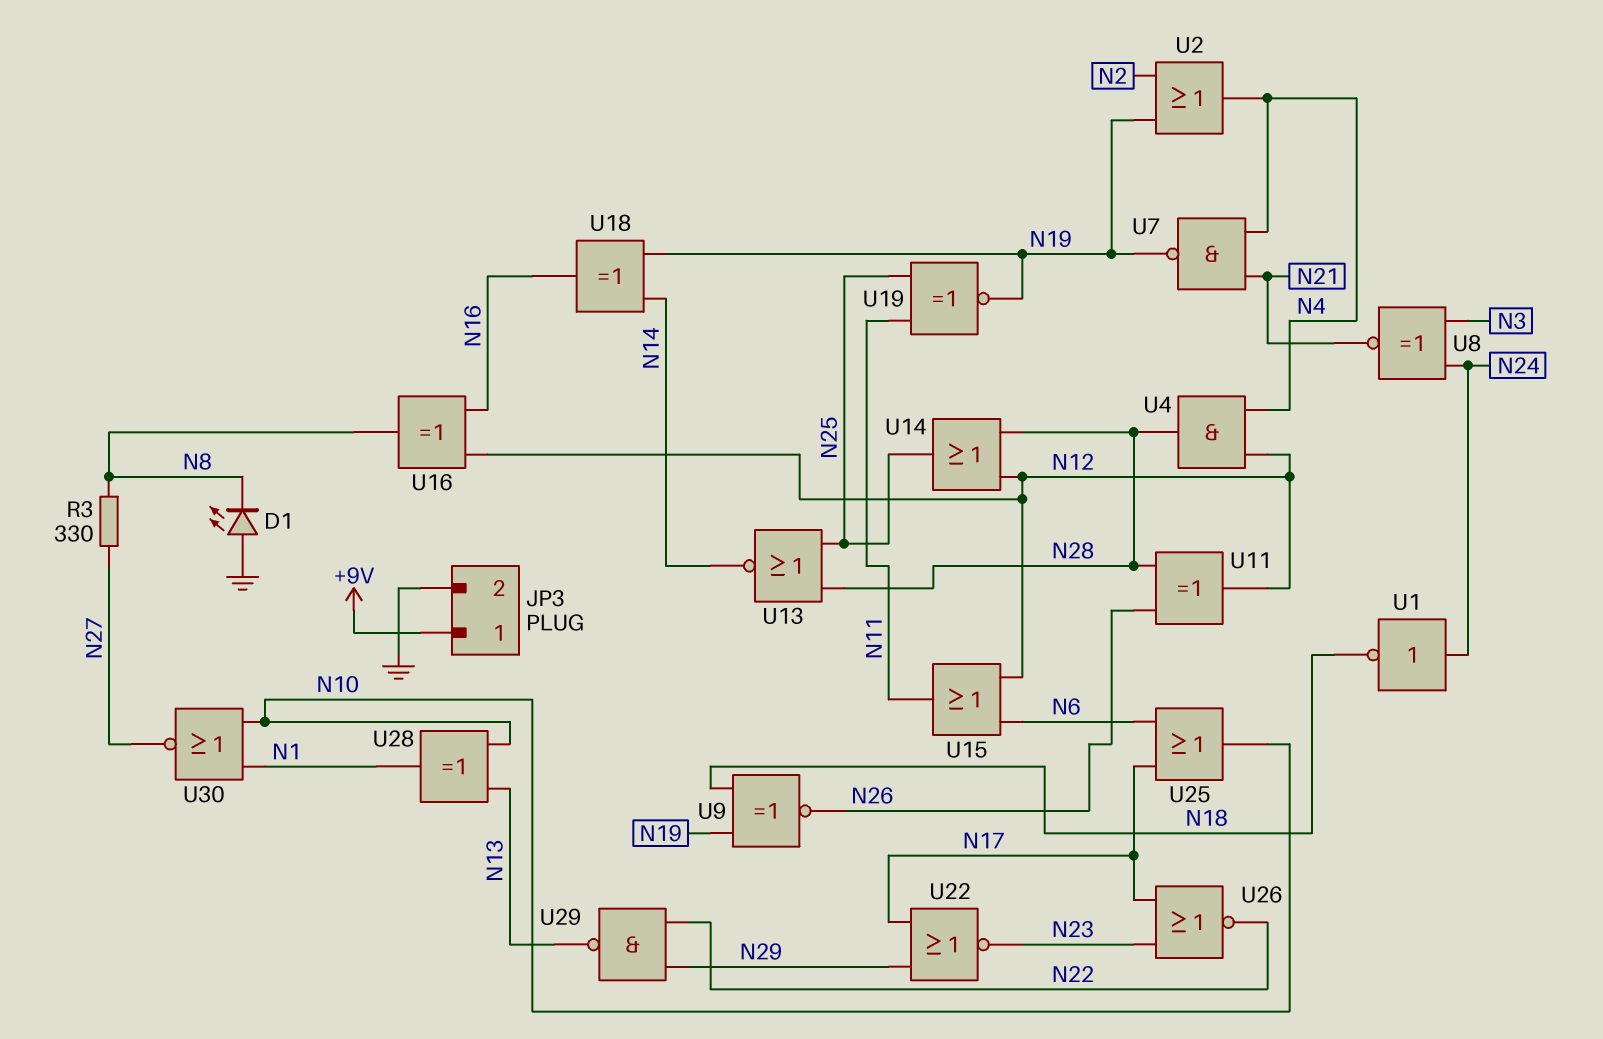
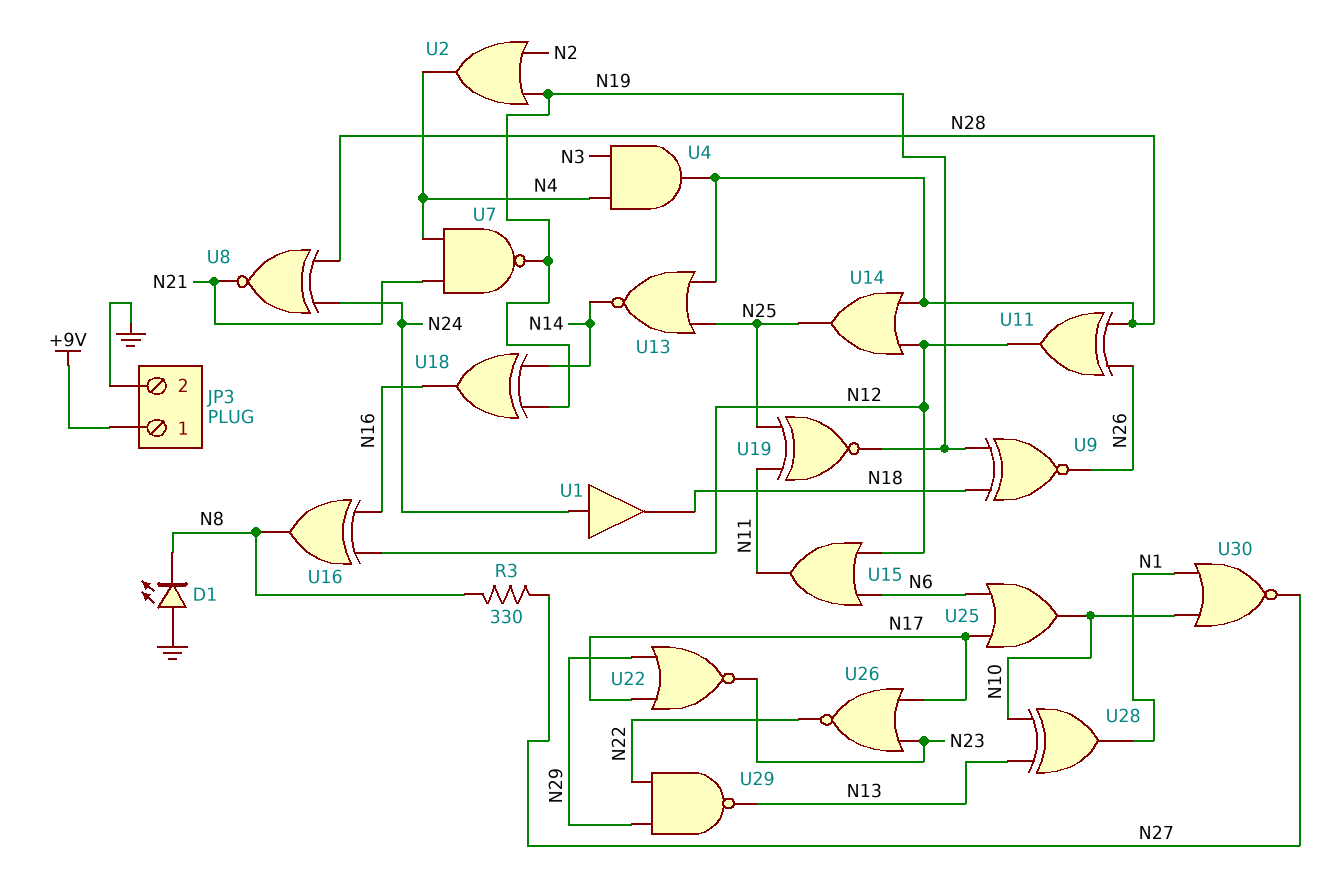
U1: NOT (in N24, out N18) -> buffer (in N24, out N18)
U4: AND (in N4, in N12, out N28) -> AND (in N3, in N4, out N28)
U8: XNOR (in N3, in N24, out N21) -> XNOR (in N24, in N28, out N21)

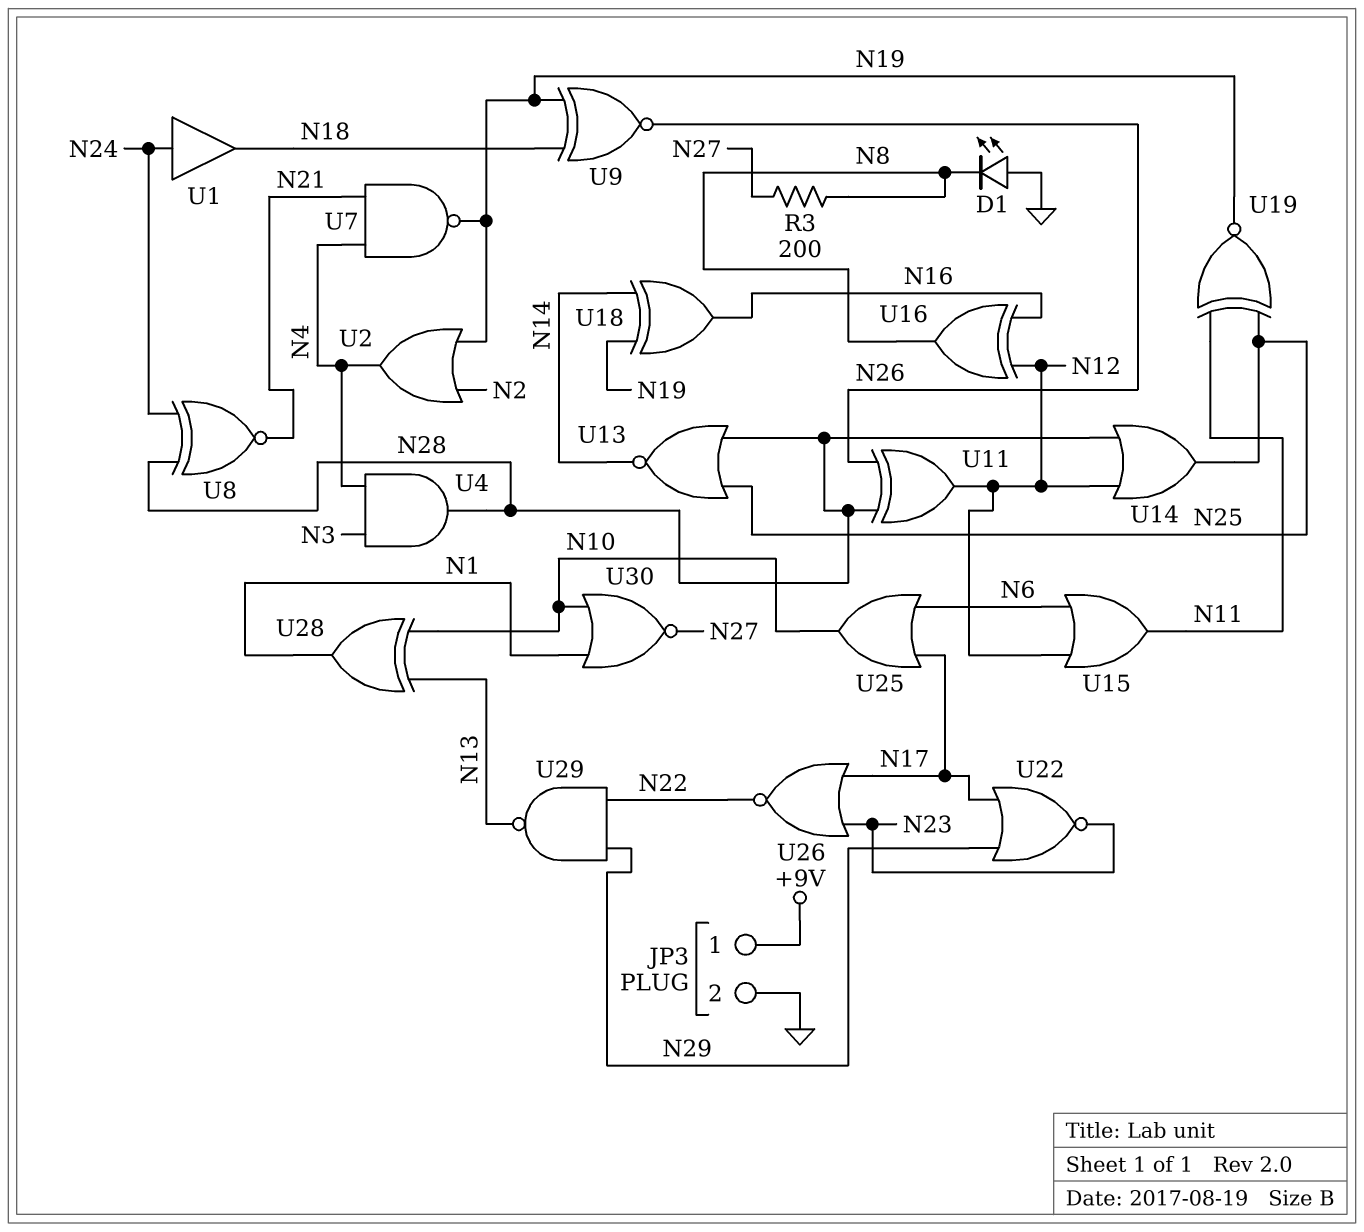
R3: 330 (N8, N27) -> 200 (N8, N27)

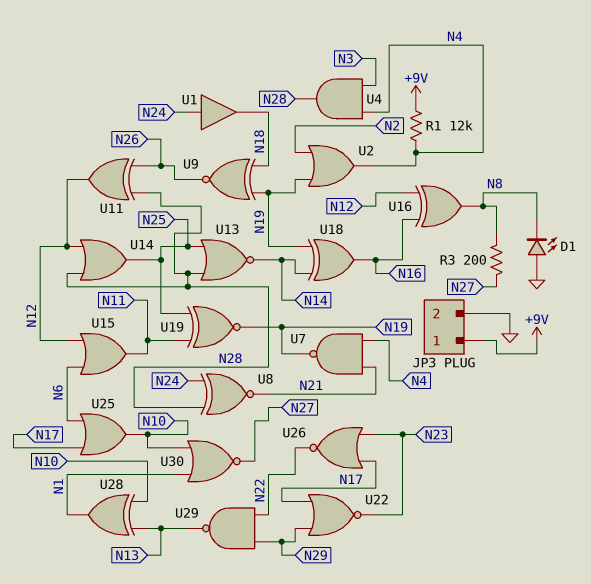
R1: none -> 12k (+9V, N4)

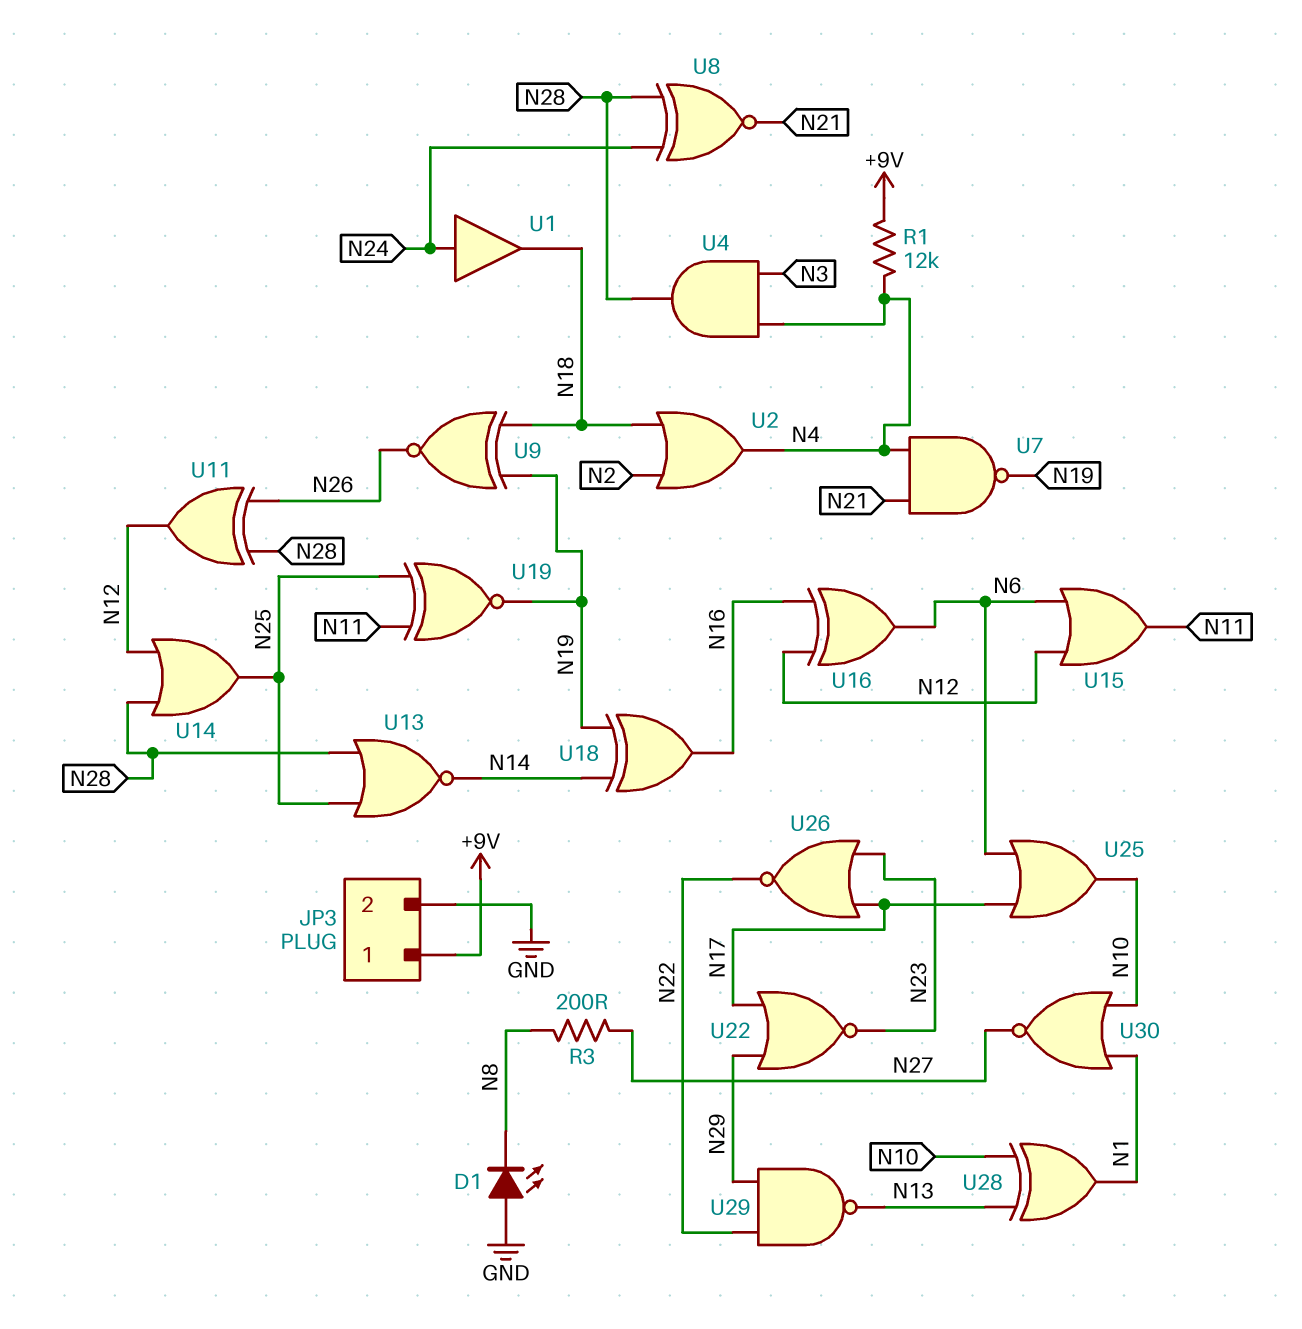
U2: OR (in N2, in N19, out N4) -> OR (in N2, in N18, out N4)
U16: XOR (in N12, in N16, out N8) -> XOR (in N12, in N16, out N6)

